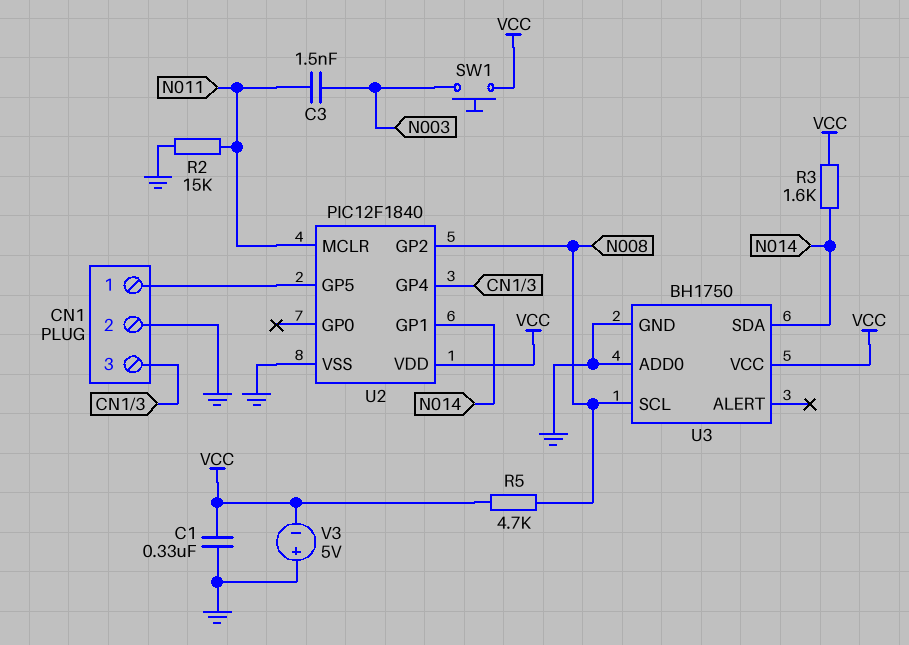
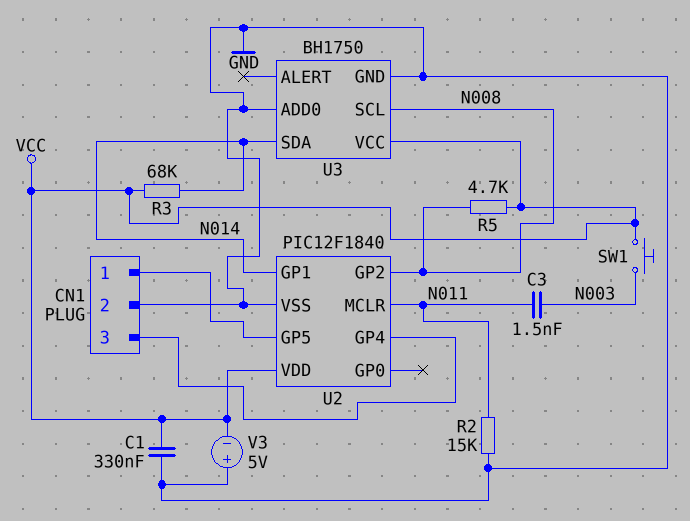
R3: 1.6k (N014, VCC) -> 68k (N014, VCC)

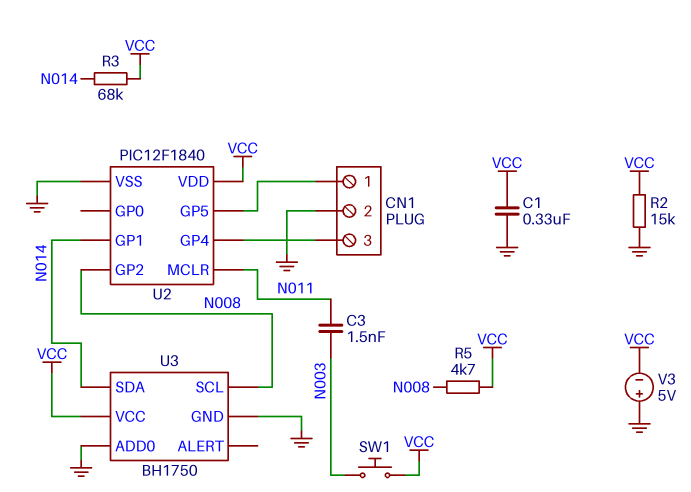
R2: 15k (GND, N011) -> 15k (GND, VCC)

